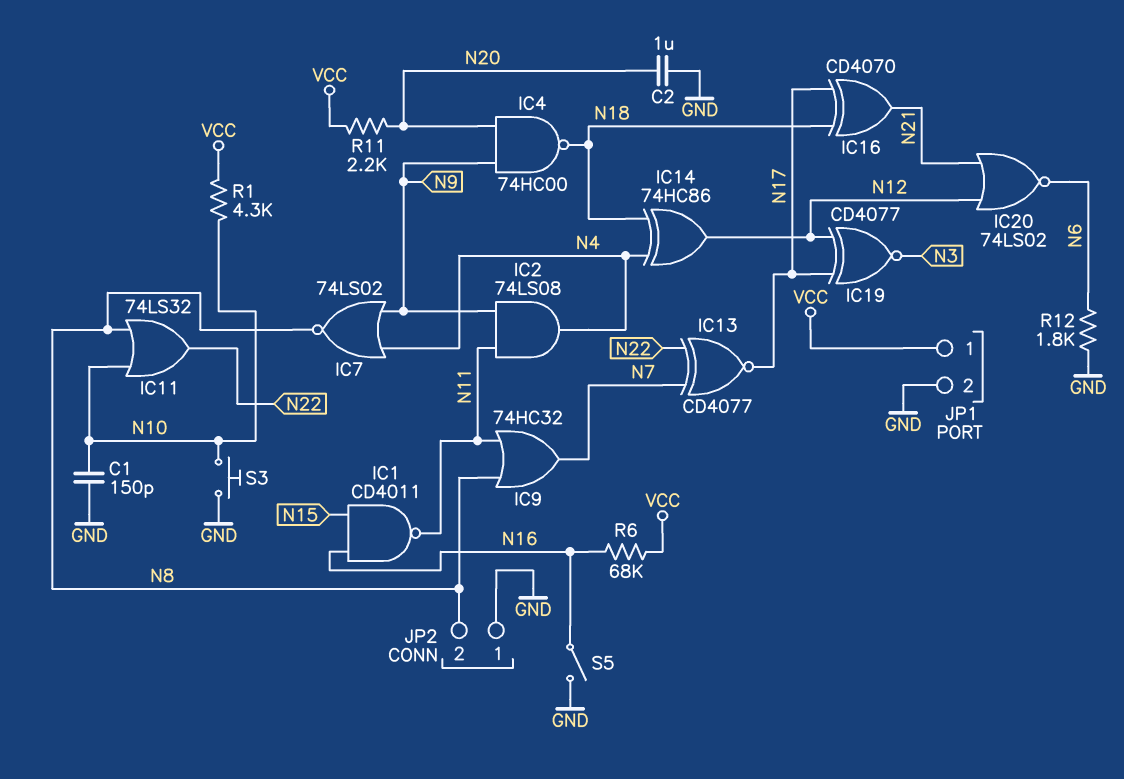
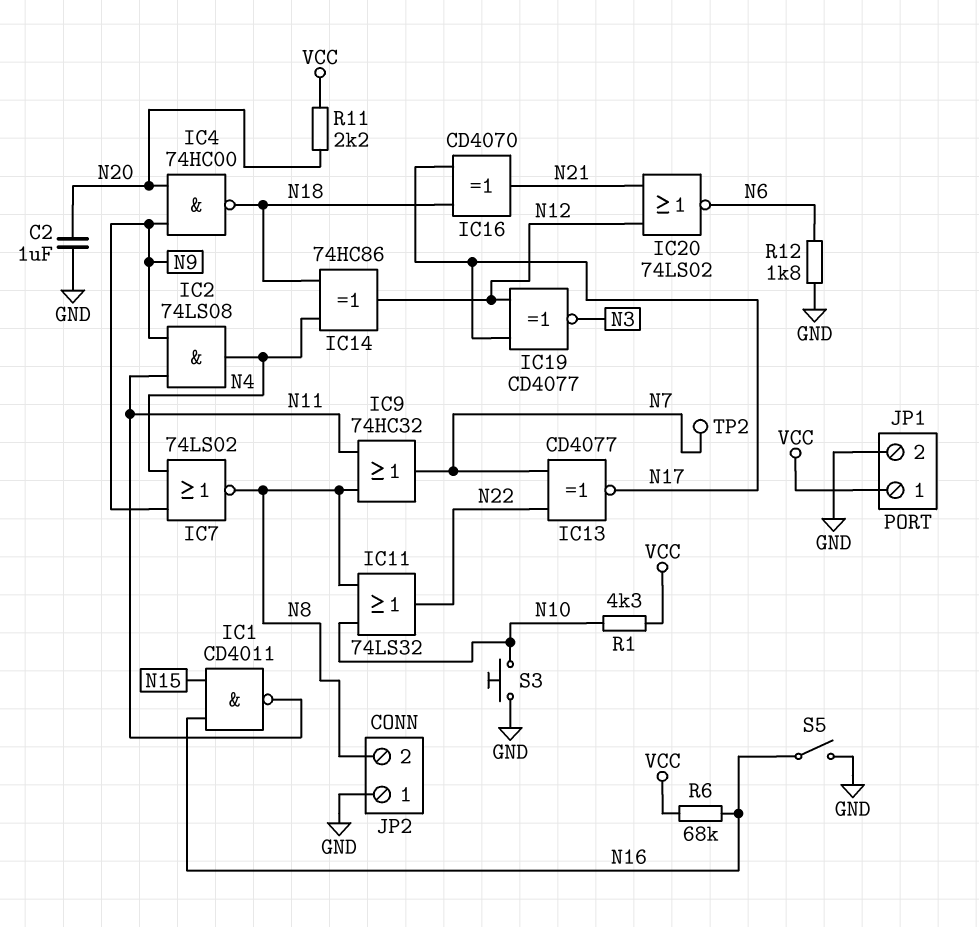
C1: 150pF (GND, N10) -> none
TP2: none -> test point (N7)

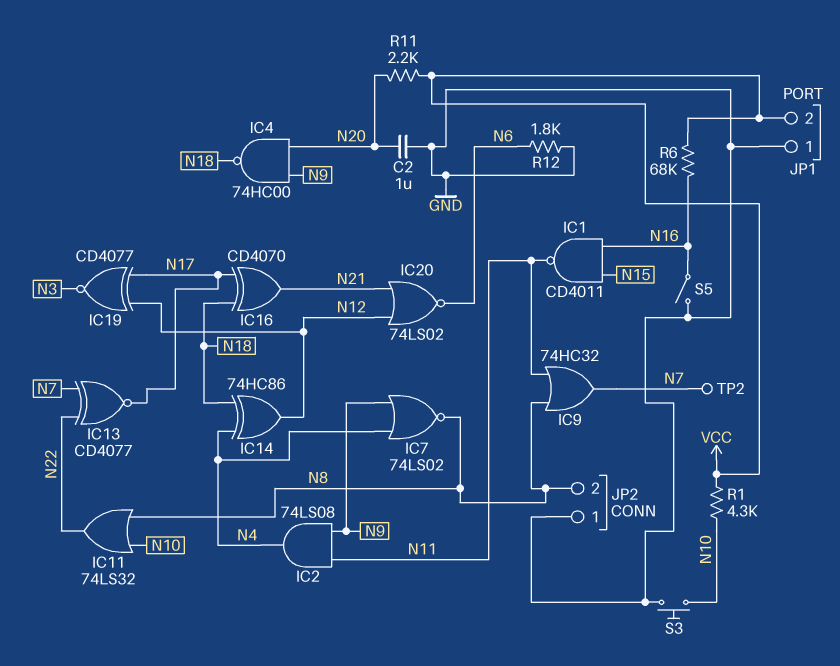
JP1 pin 1: VCC -> GND
JP1 pin 2: GND -> VCC

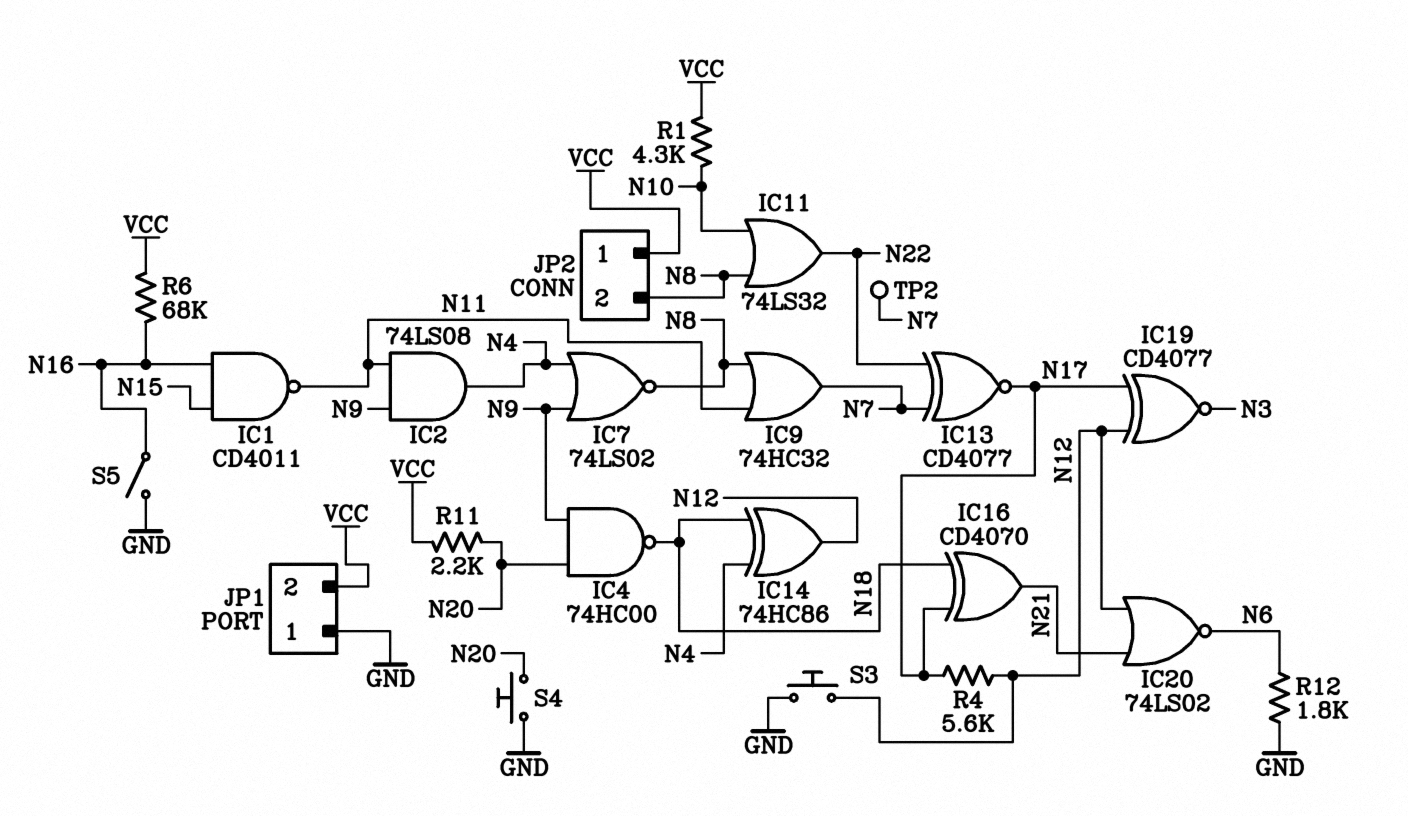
C2: 1uF (GND, N20) -> none
JP2 pin 1: GND -> VCC
R4: none -> 5.6k (N12, N17)
S3: button (GND, N10) -> button (GND, N12)
S4: none -> button (GND, N20)

